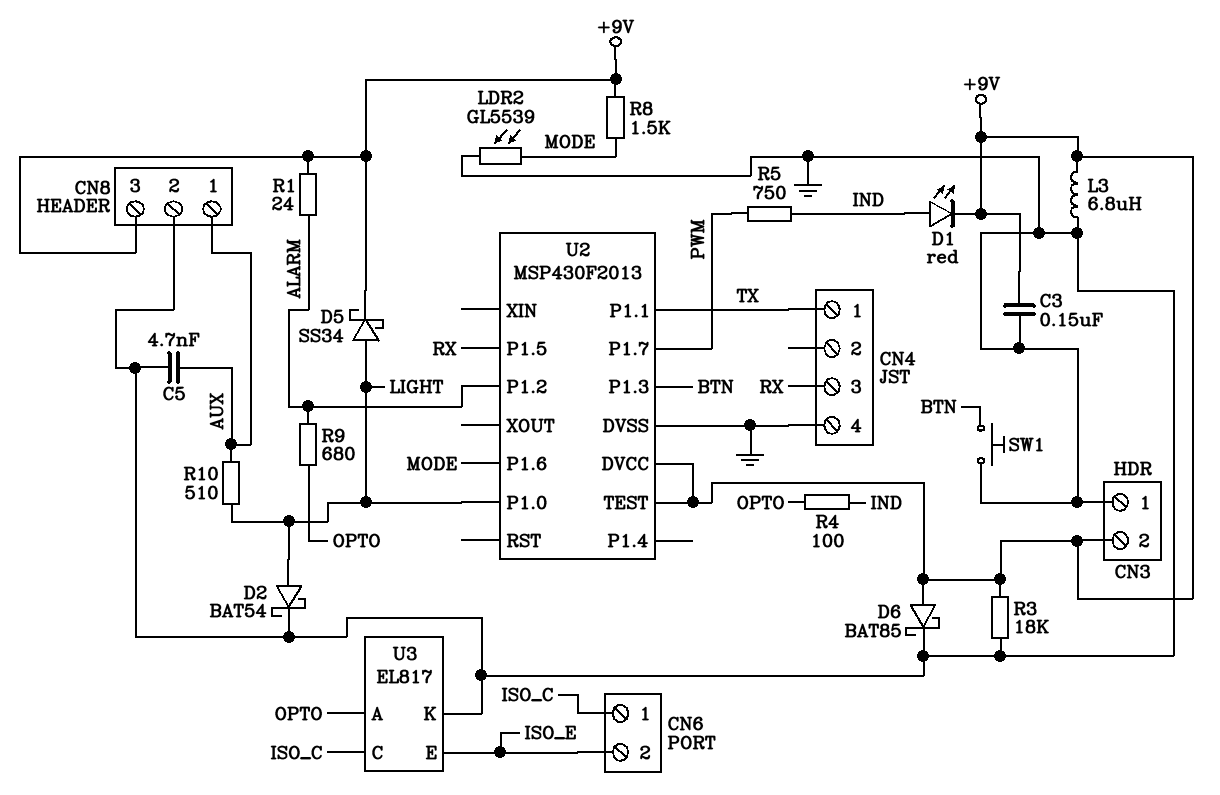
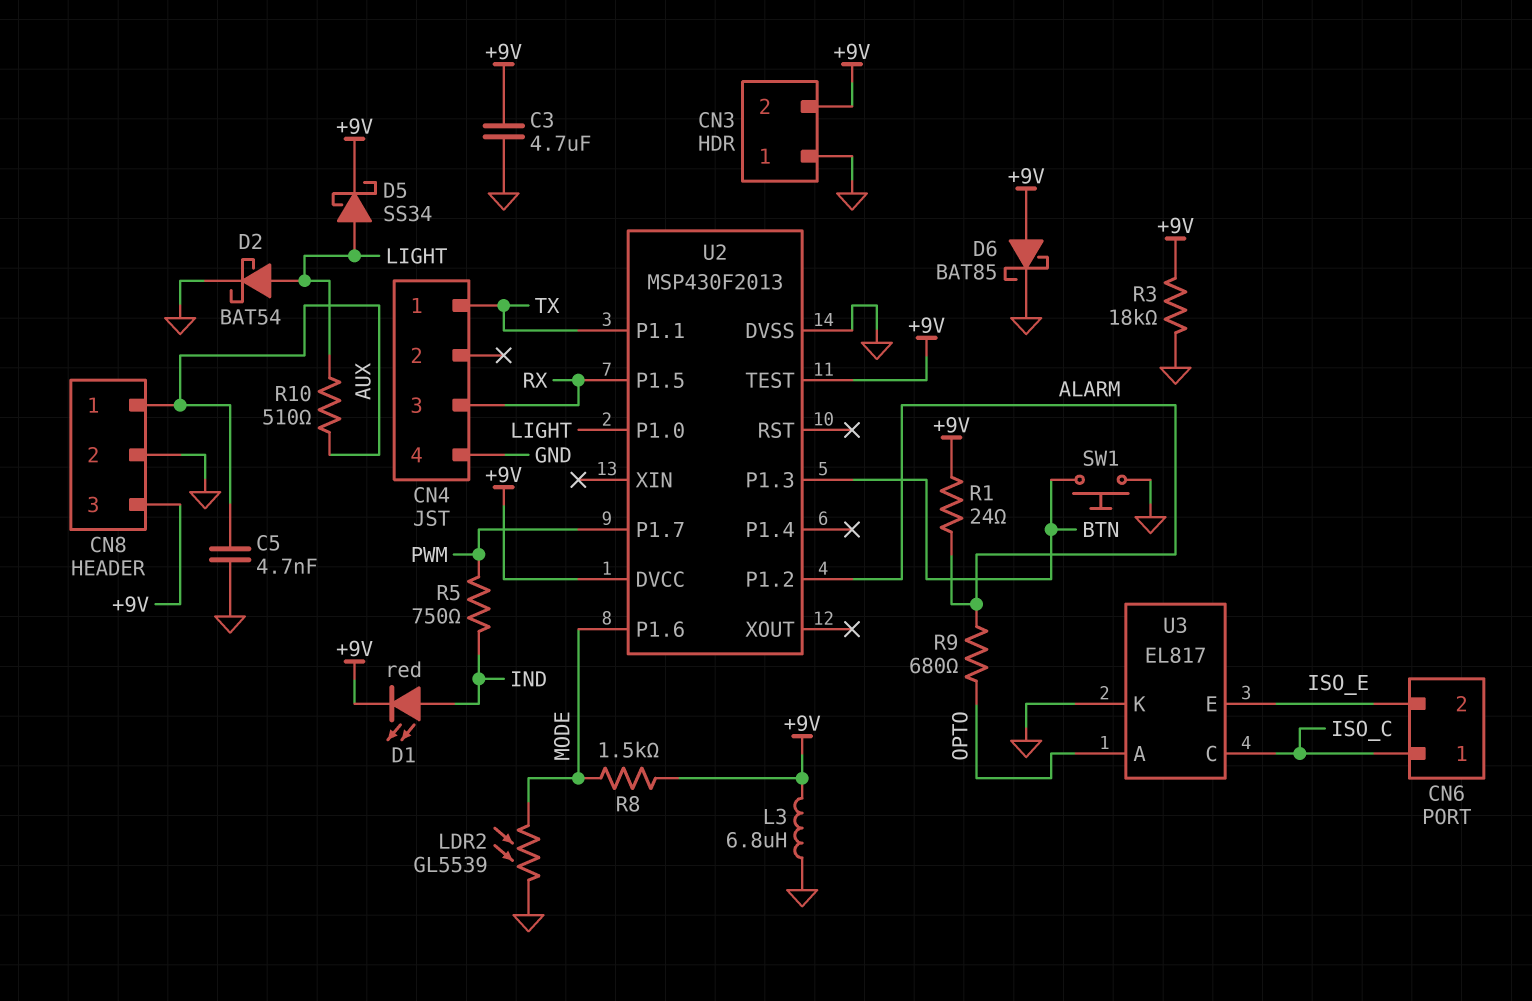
C3: 150nF (+9V, GND) -> 4.7uF (+9V, GND)
R4: 100 (IND, OPTO) -> none

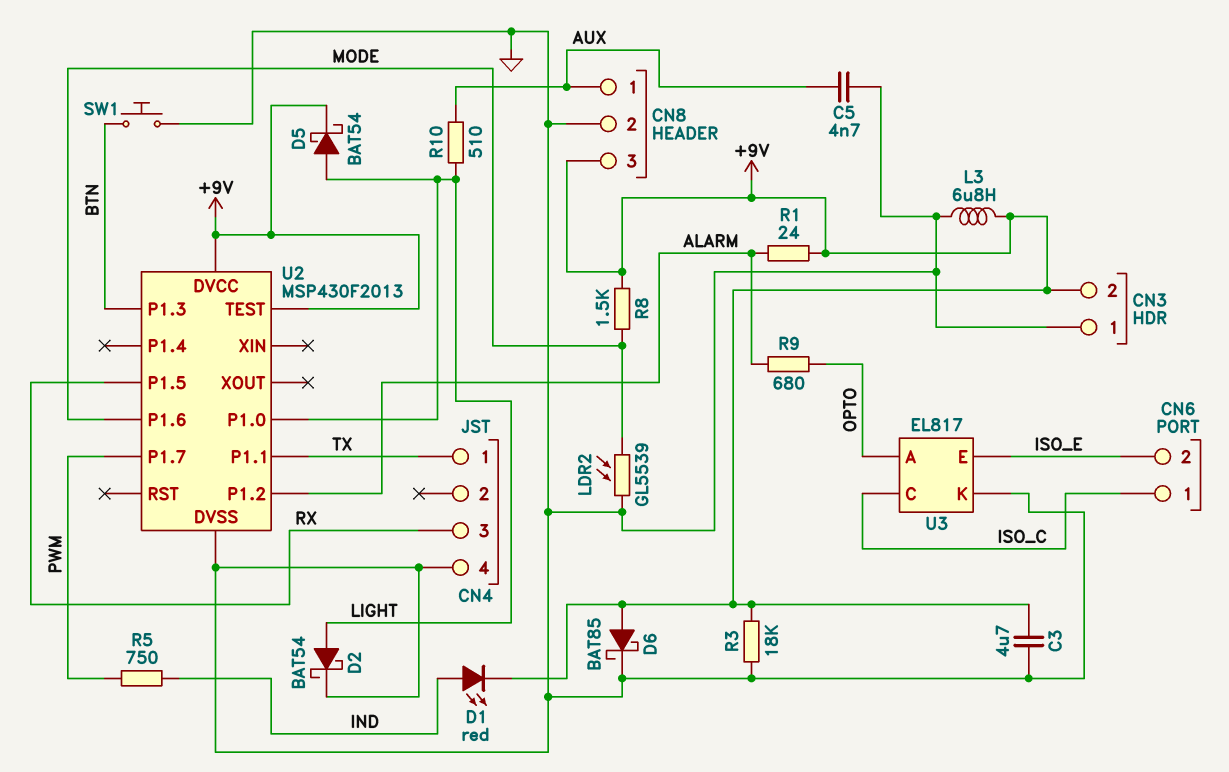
D5: schottky SS34 (A LIGHT, K +9V) -> schottky BAT54 (A LIGHT, K +9V)

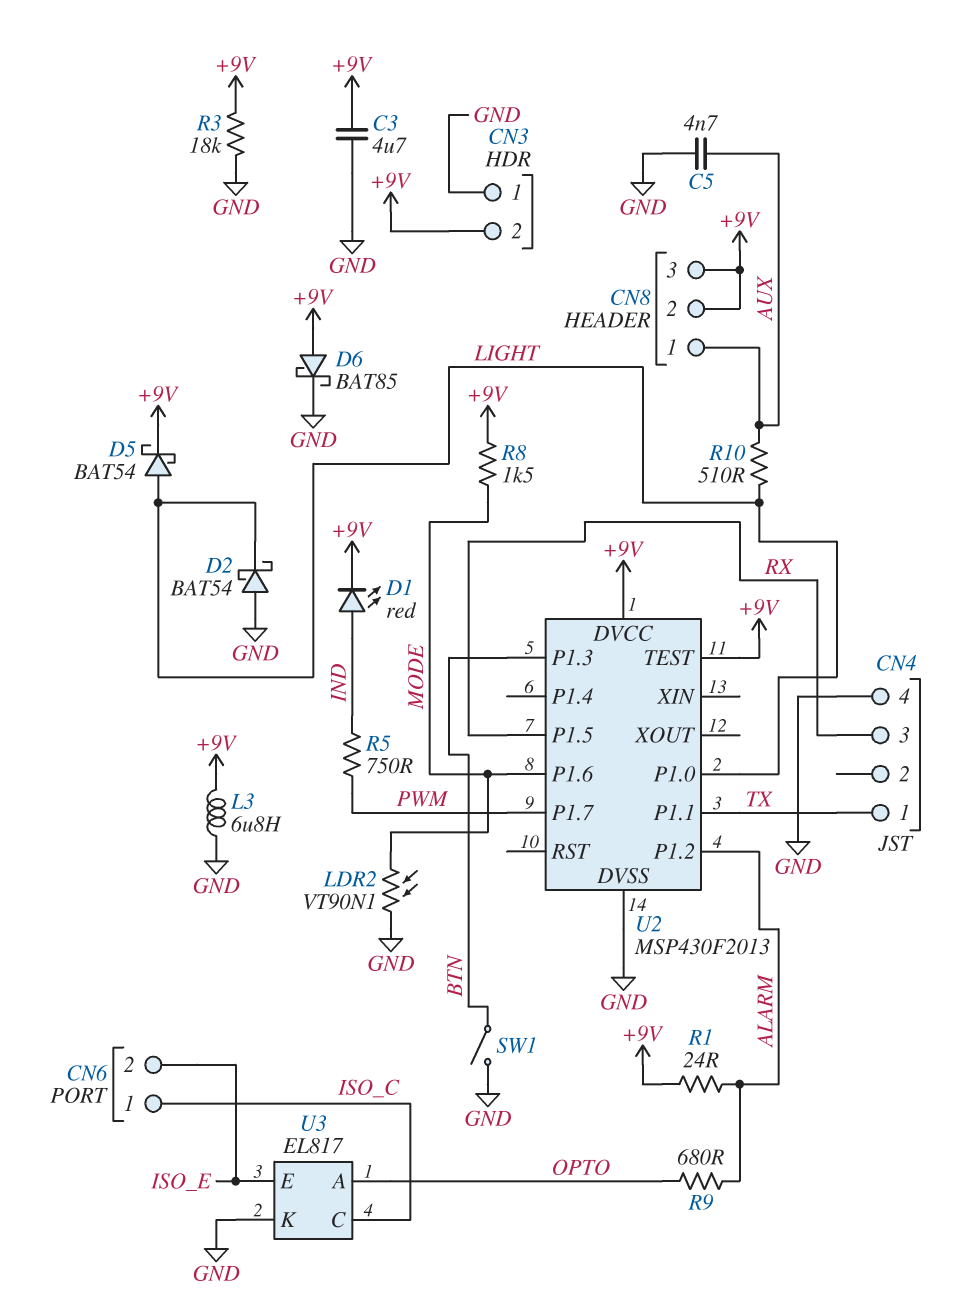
CN8 pin 2: GND -> +9V
D2: schottky BAT54 (A LIGHT, K GND) -> schottky BAT54 (A GND, K LIGHT)
LDR2: GL5539 (GND, MODE) -> VT90N1 (GND, MODE)
SW1: button (BTN, GND) -> switch (BTN, GND)

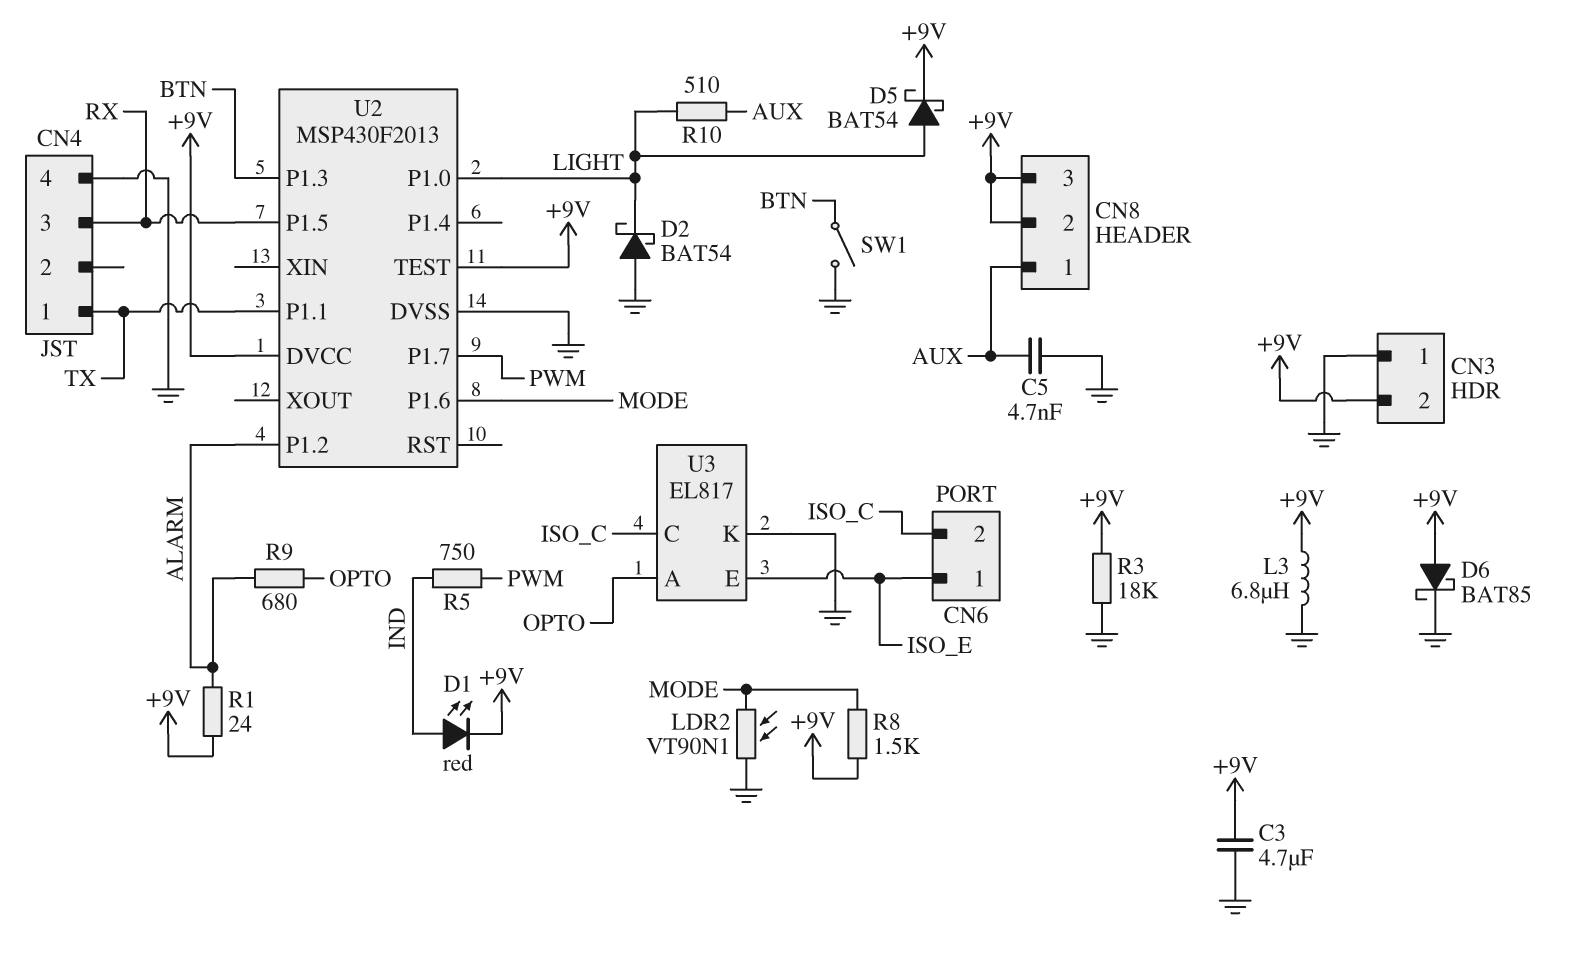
CN6 pin 1: ISO_C -> ISO_E
CN6 pin 2: ISO_E -> ISO_C

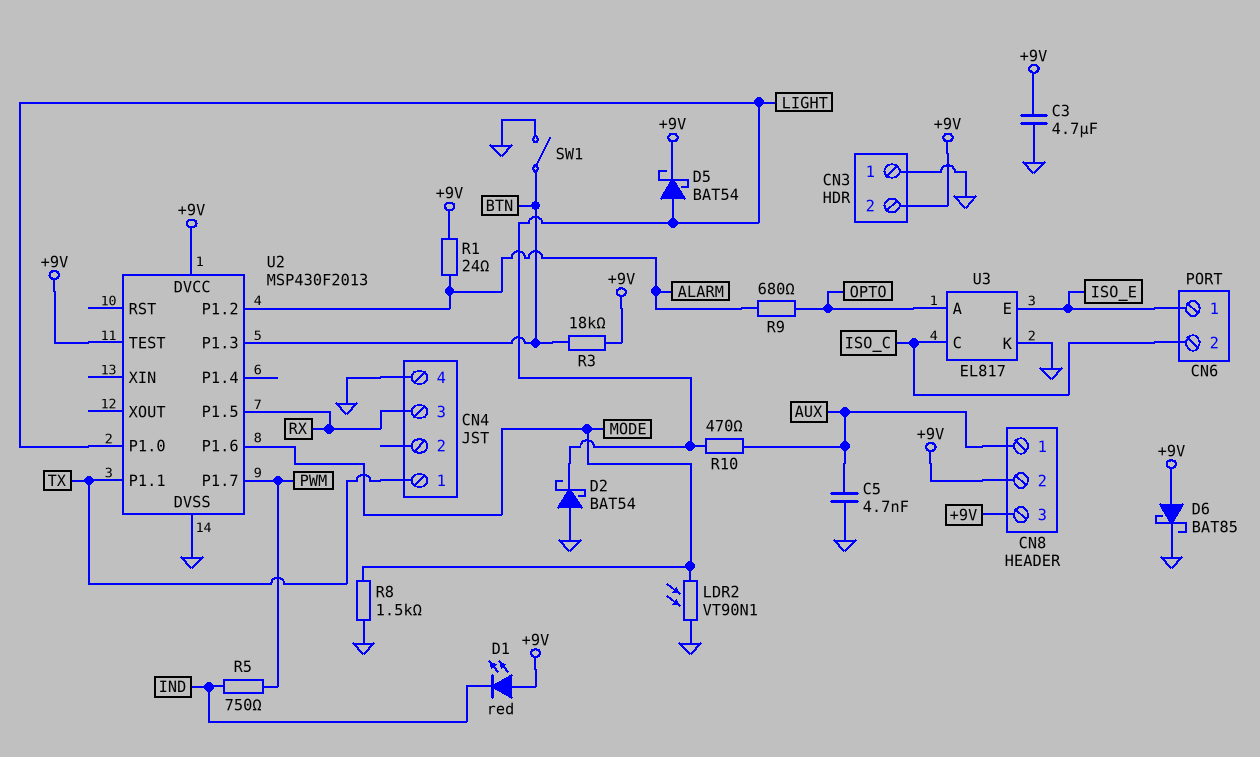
D1: LED red (A IND, K +9V) -> LED red (A +9V, K IND)
L3: 6.8uH (+9V, GND) -> none
R3: 18k (+9V, GND) -> 18k (+9V, BTN)
R8: 1.5k (+9V, MODE) -> 1.5k (GND, MODE)
R10: 510 (AUX, LIGHT) -> 470 (AUX, LIGHT)

